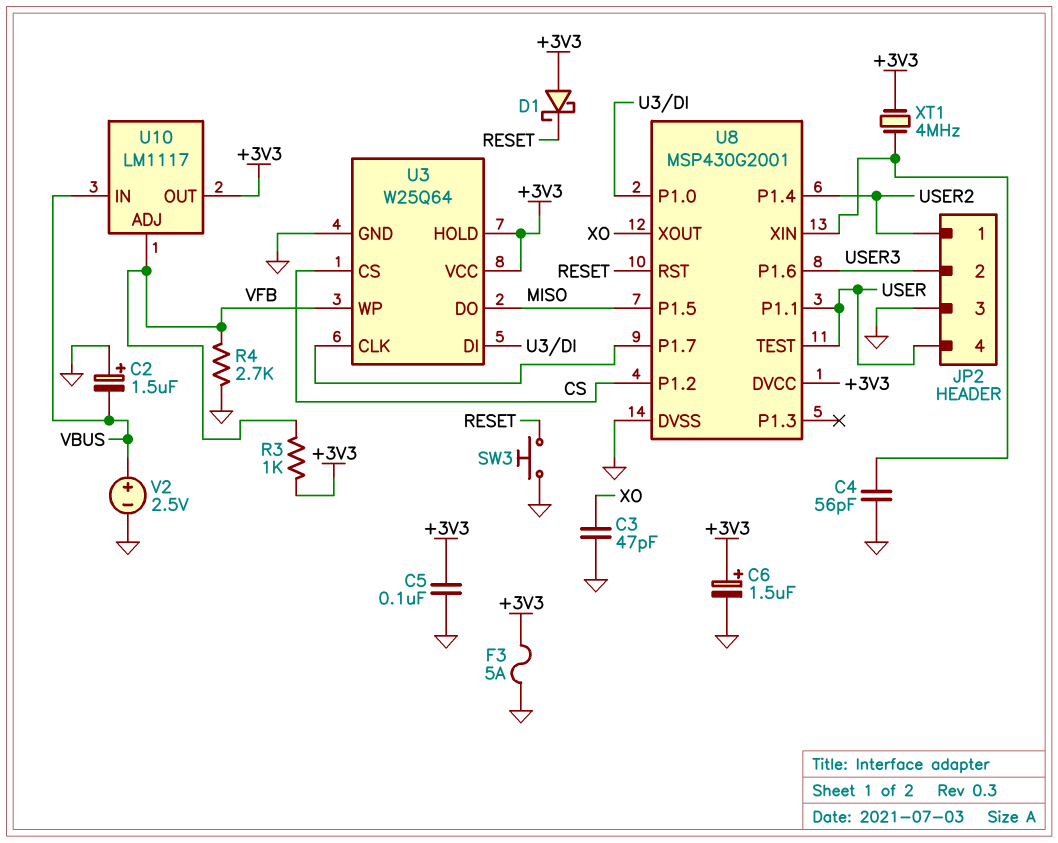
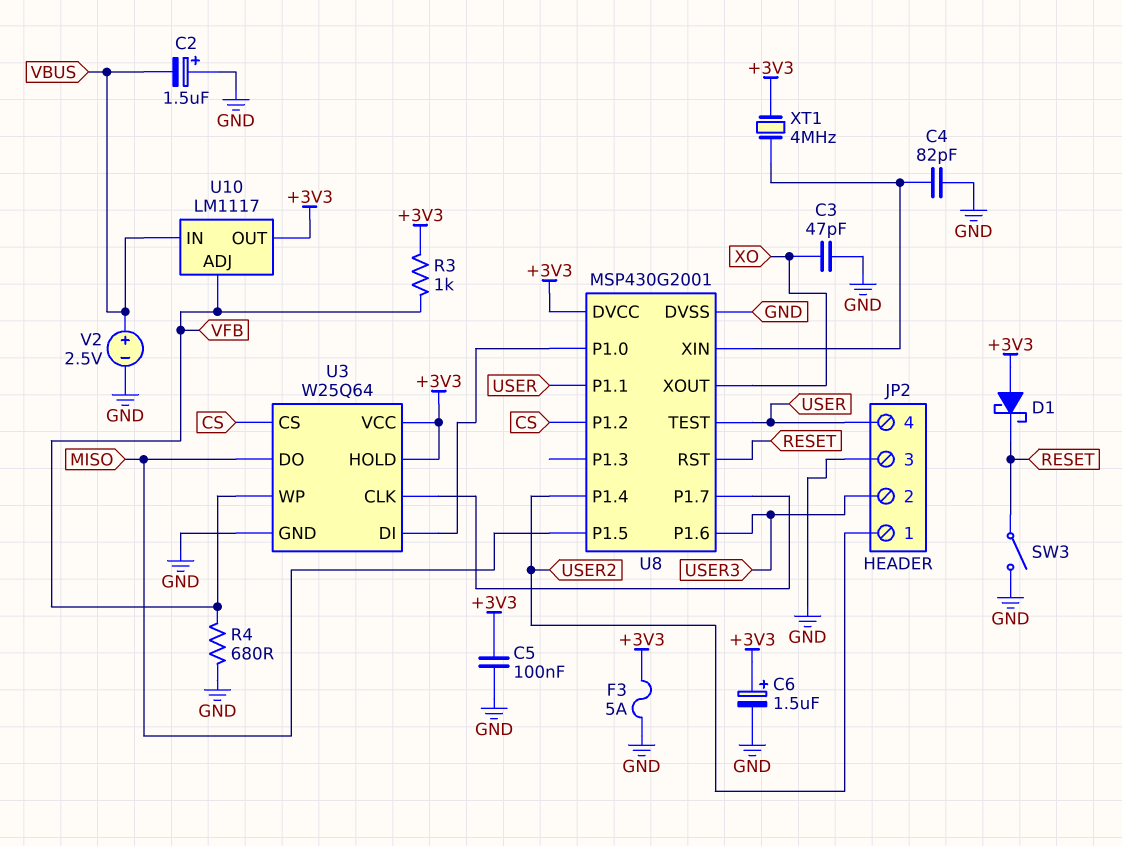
C4: 56pF (GND, U8/XIN) -> 82pF (GND, U8/XIN)
R4: 2.7k (GND, VFB) -> 680 (GND, VFB)
SW3: button (GND, RESET) -> switch (GND, RESET)

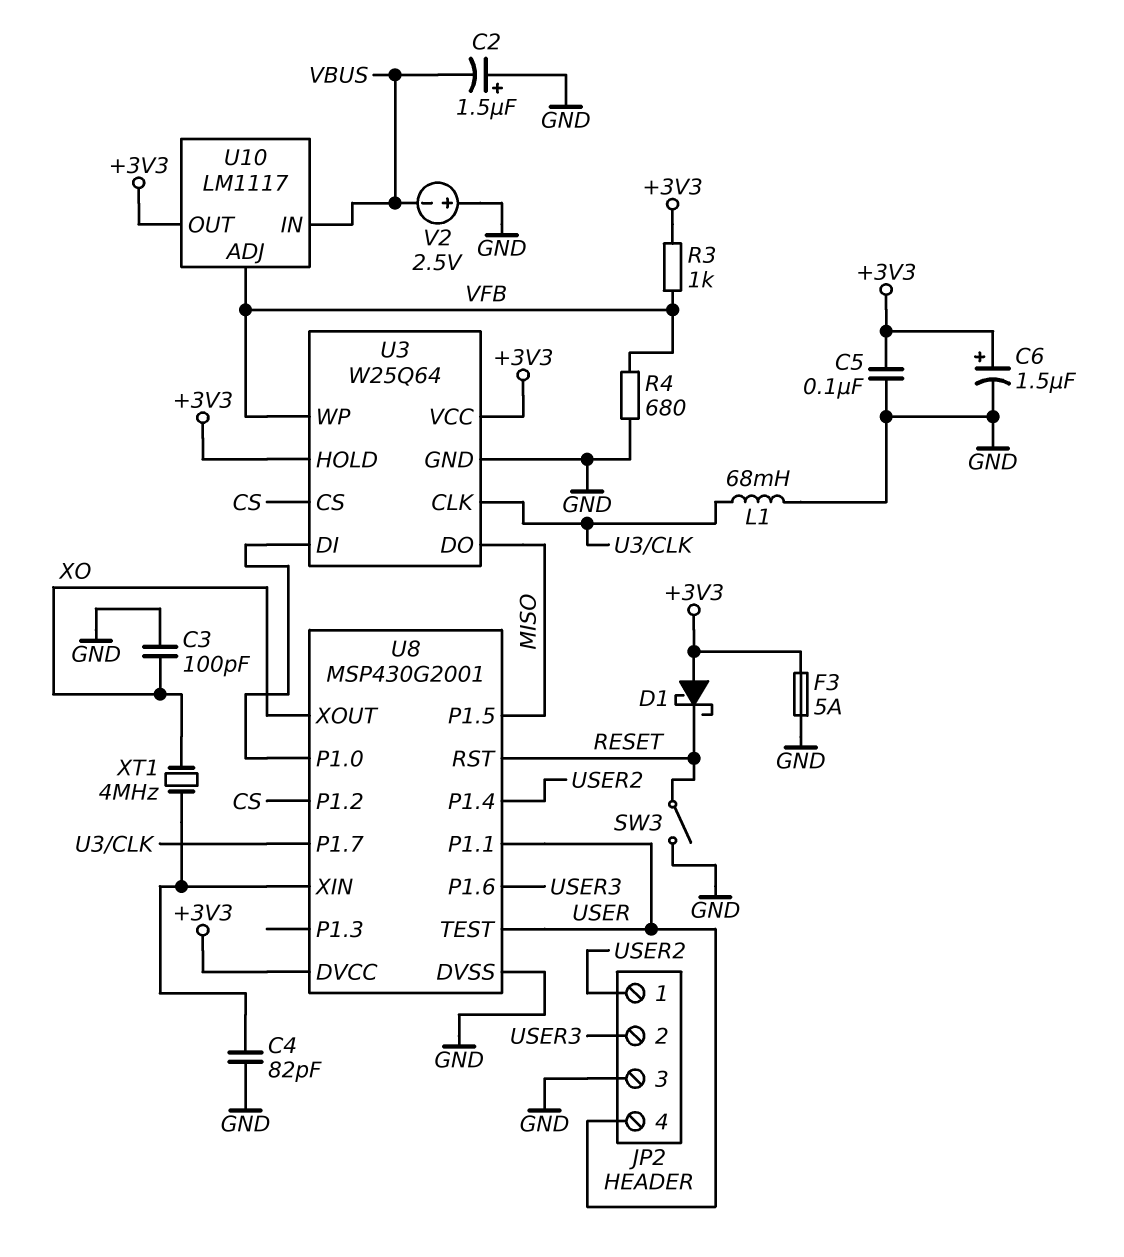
C3: 47pF (GND, XO) -> 100pF (GND, XO)
L1: none -> 68mH (GND, U3/CLK)
V2: 2.5V (plus VBUS, minus GND) -> 2.5V (plus GND, minus VBUS)
XT1: 4MHz (+3V3, U8/XIN) -> 4MHz (U8/XIN, XO)

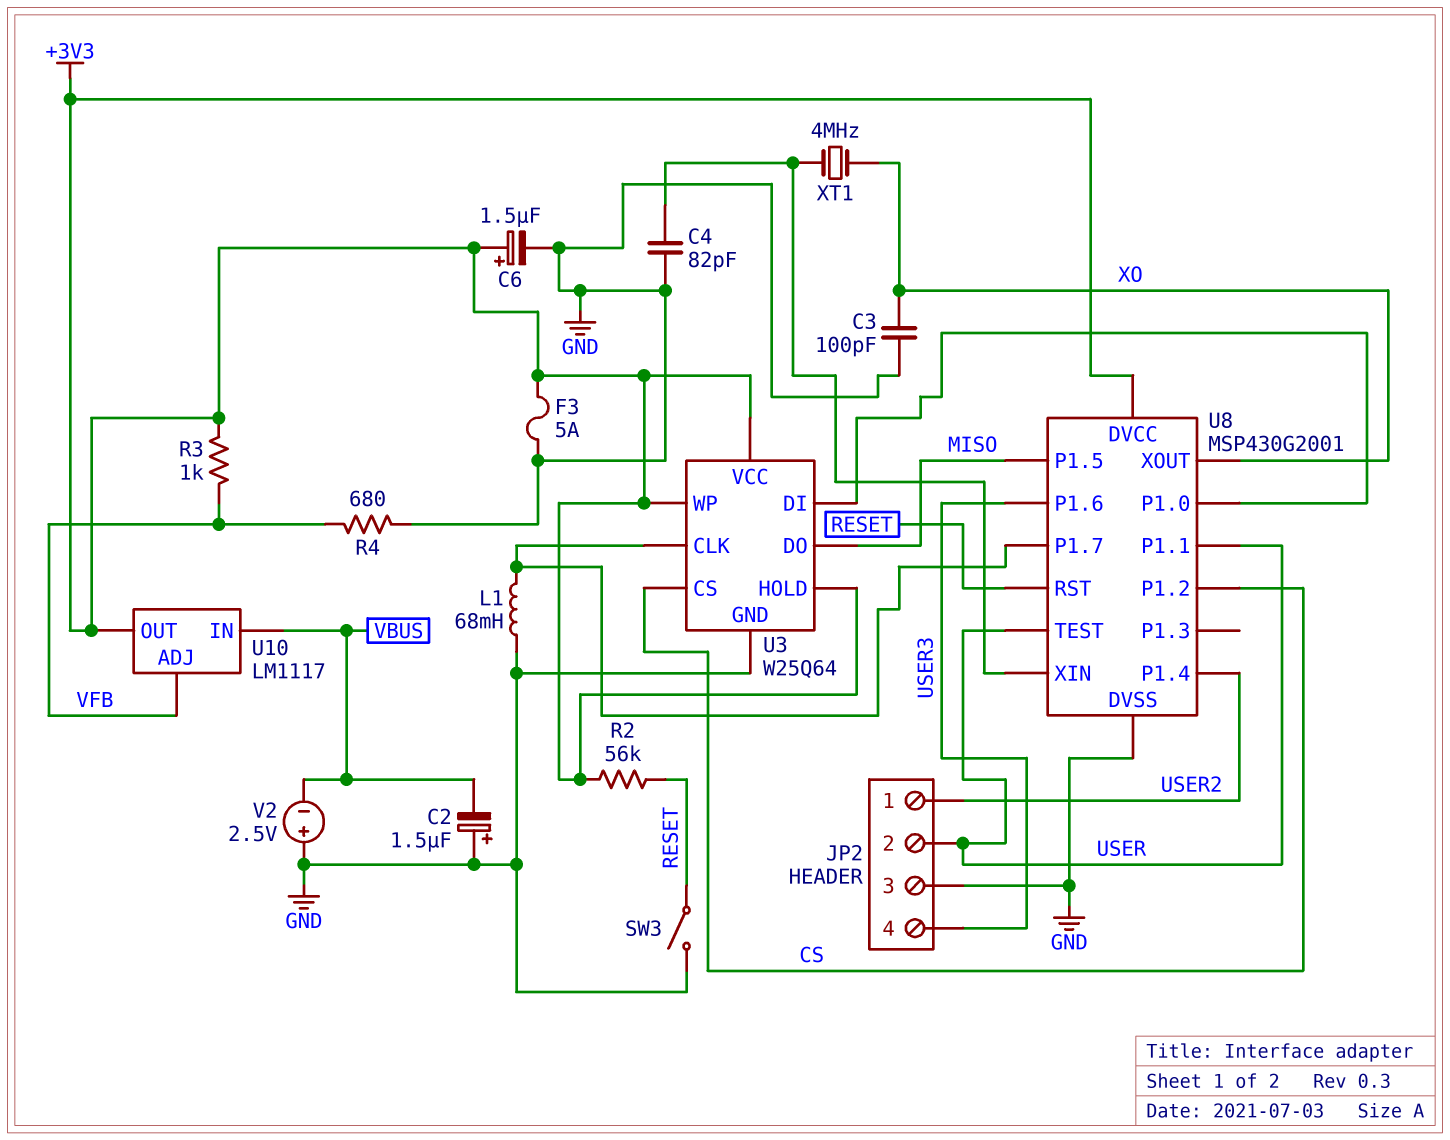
C5: 100nF (+3V3, GND) -> none
D1: schottky (A +3V3, K RESET) -> none
JP2 pin 2: USER3 -> USER
JP2 pin 4: USER -> USER3
R2: none -> 56k (+3V3, RESET)
U3 pin WP: VFB -> +3V3

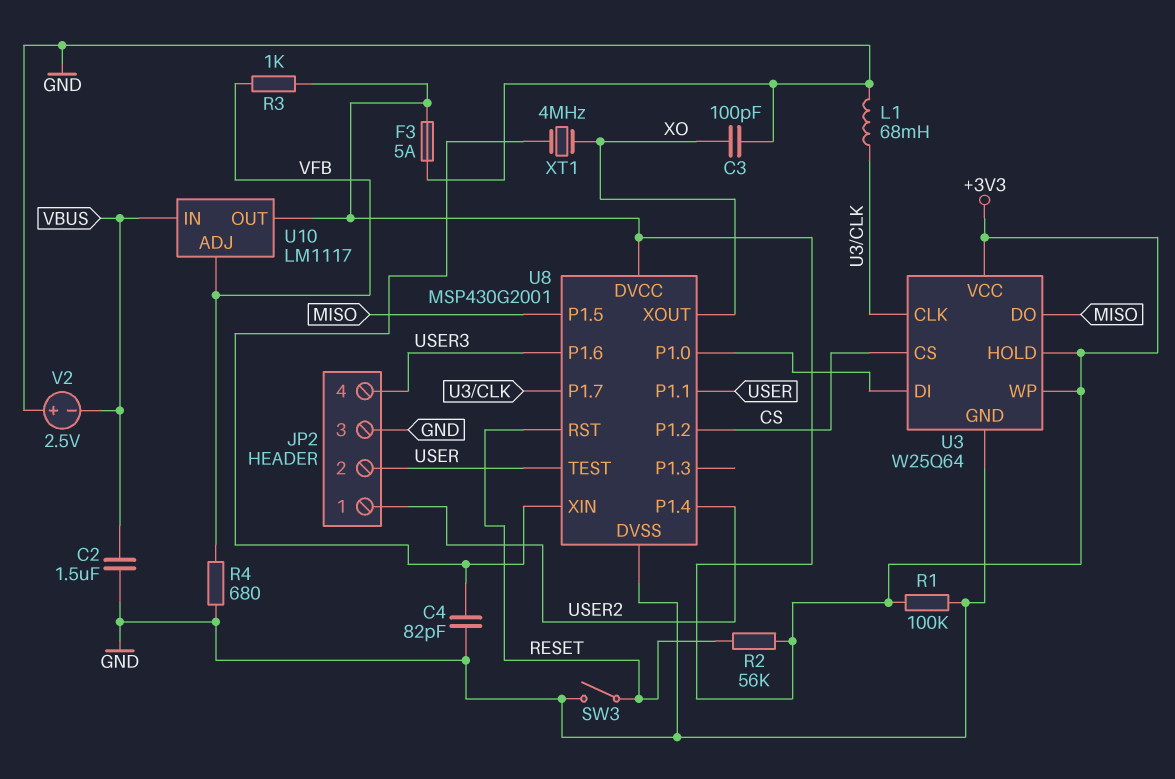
C2: 1.5uF (plus GND, minus VBUS) -> 1.5uF (GND, VBUS)
C6: 1.5uF (plus +3V3, minus GND) -> none
R1: none -> 100k (+3V3, GND)

